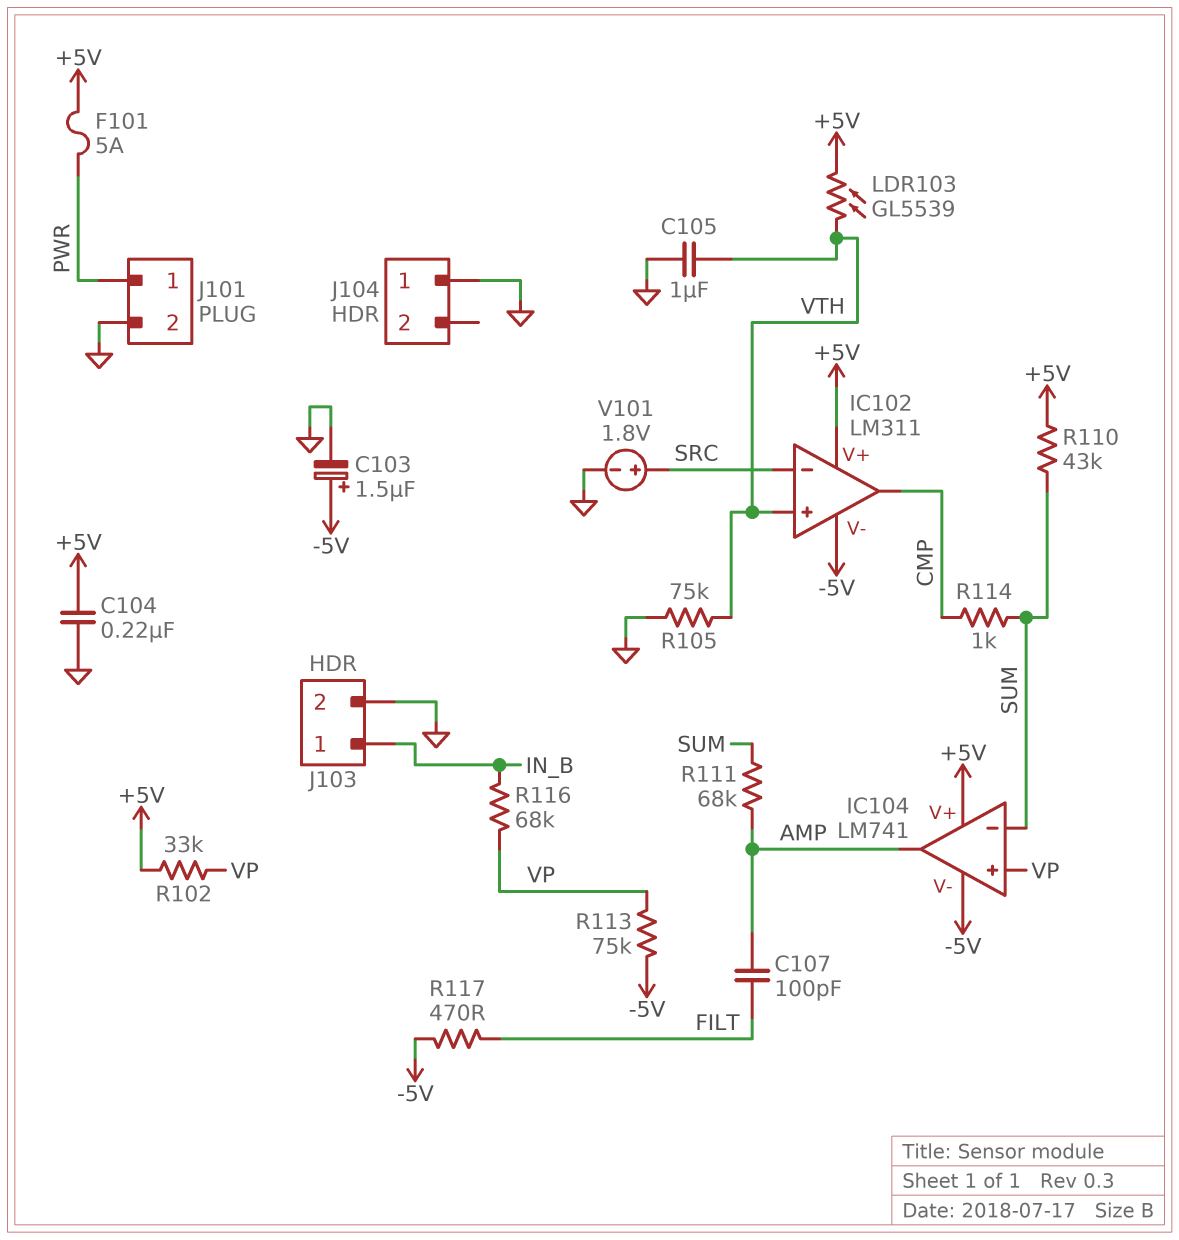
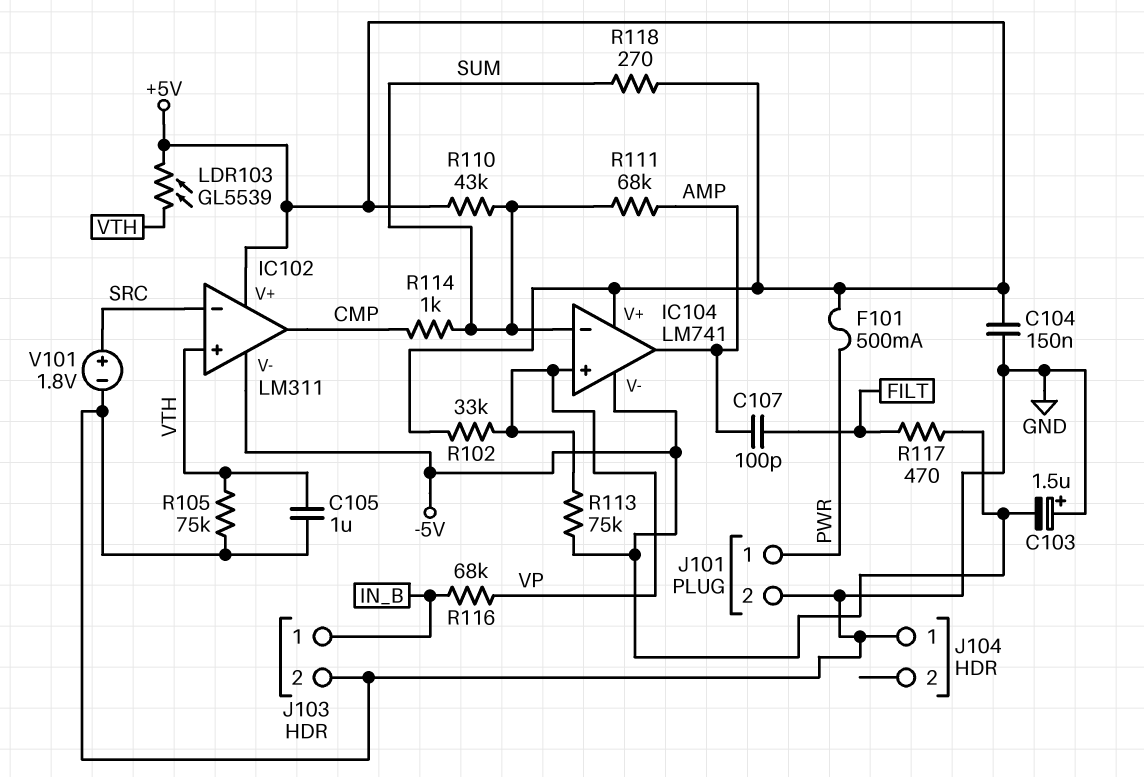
C103: 1.5uF (plus -5V, minus GND) -> 1.5uF (plus GND, minus -5V)
C104: 220nF (+5V, GND) -> 150nF (+5V, GND)
F101: 5A (+5V, PWR) -> 500mA (+5V, PWR)
R118: none -> 270 (+5V, SUM)

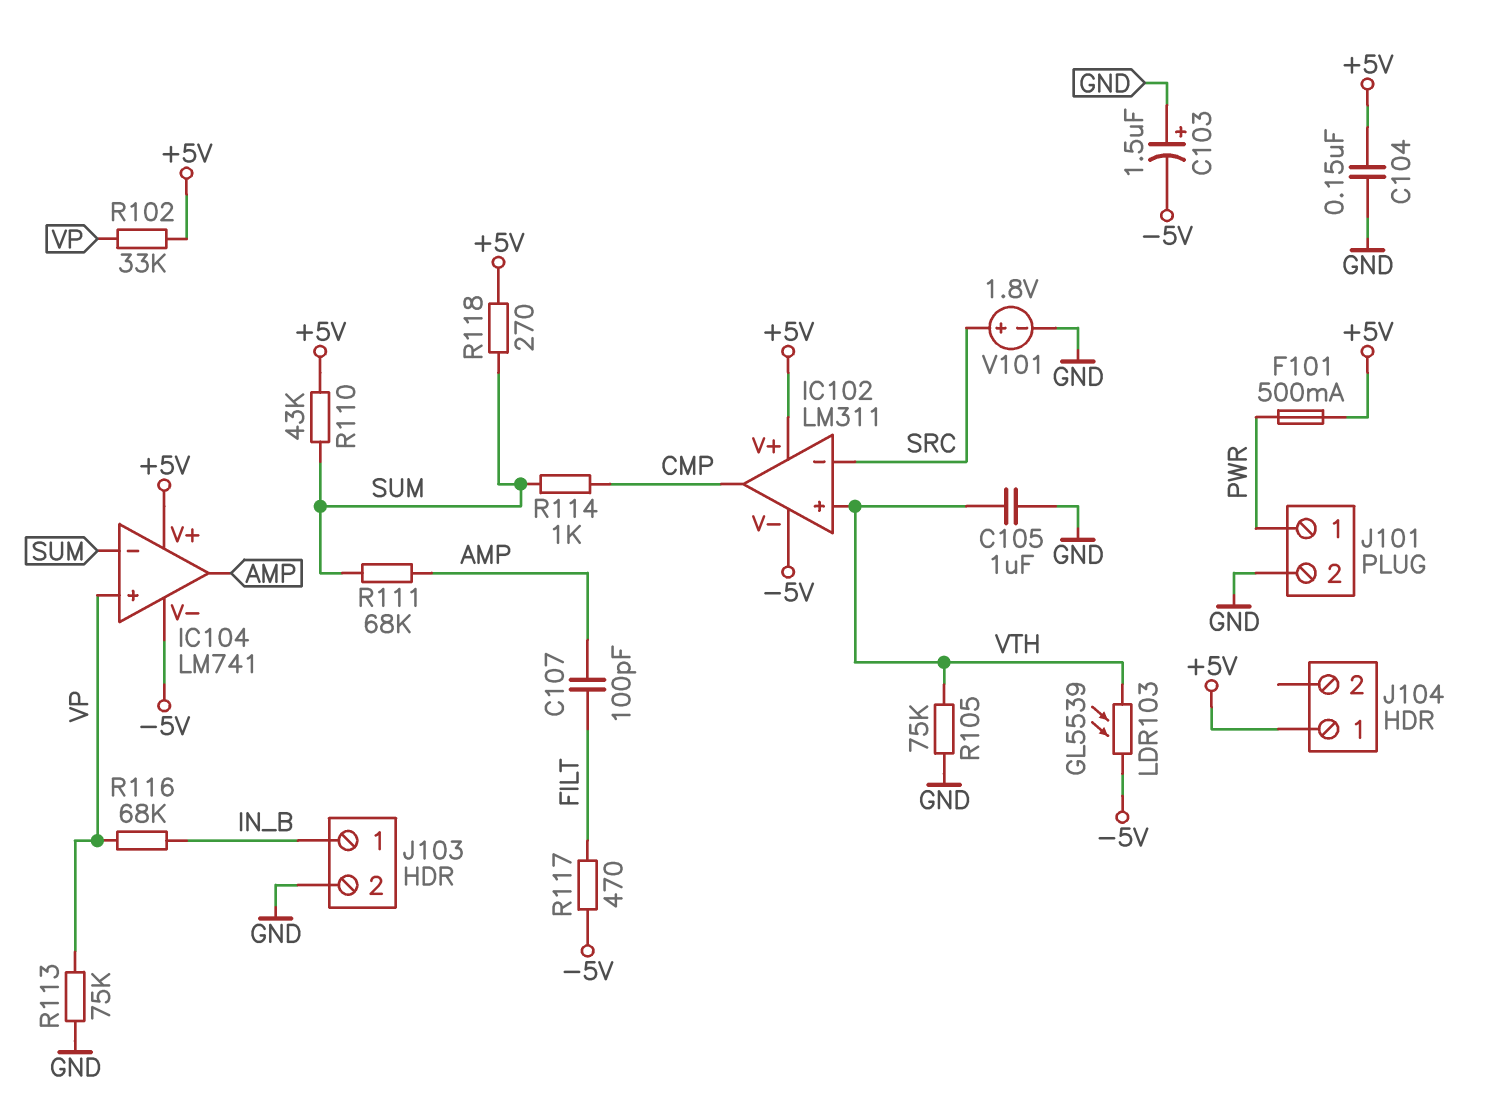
J104 pin 1: GND -> +5V
LDR103: GL5539 (+5V, VTH) -> GL5539 (-5V, VTH)
R113: 75k (-5V, VP) -> 75k (GND, VP)

